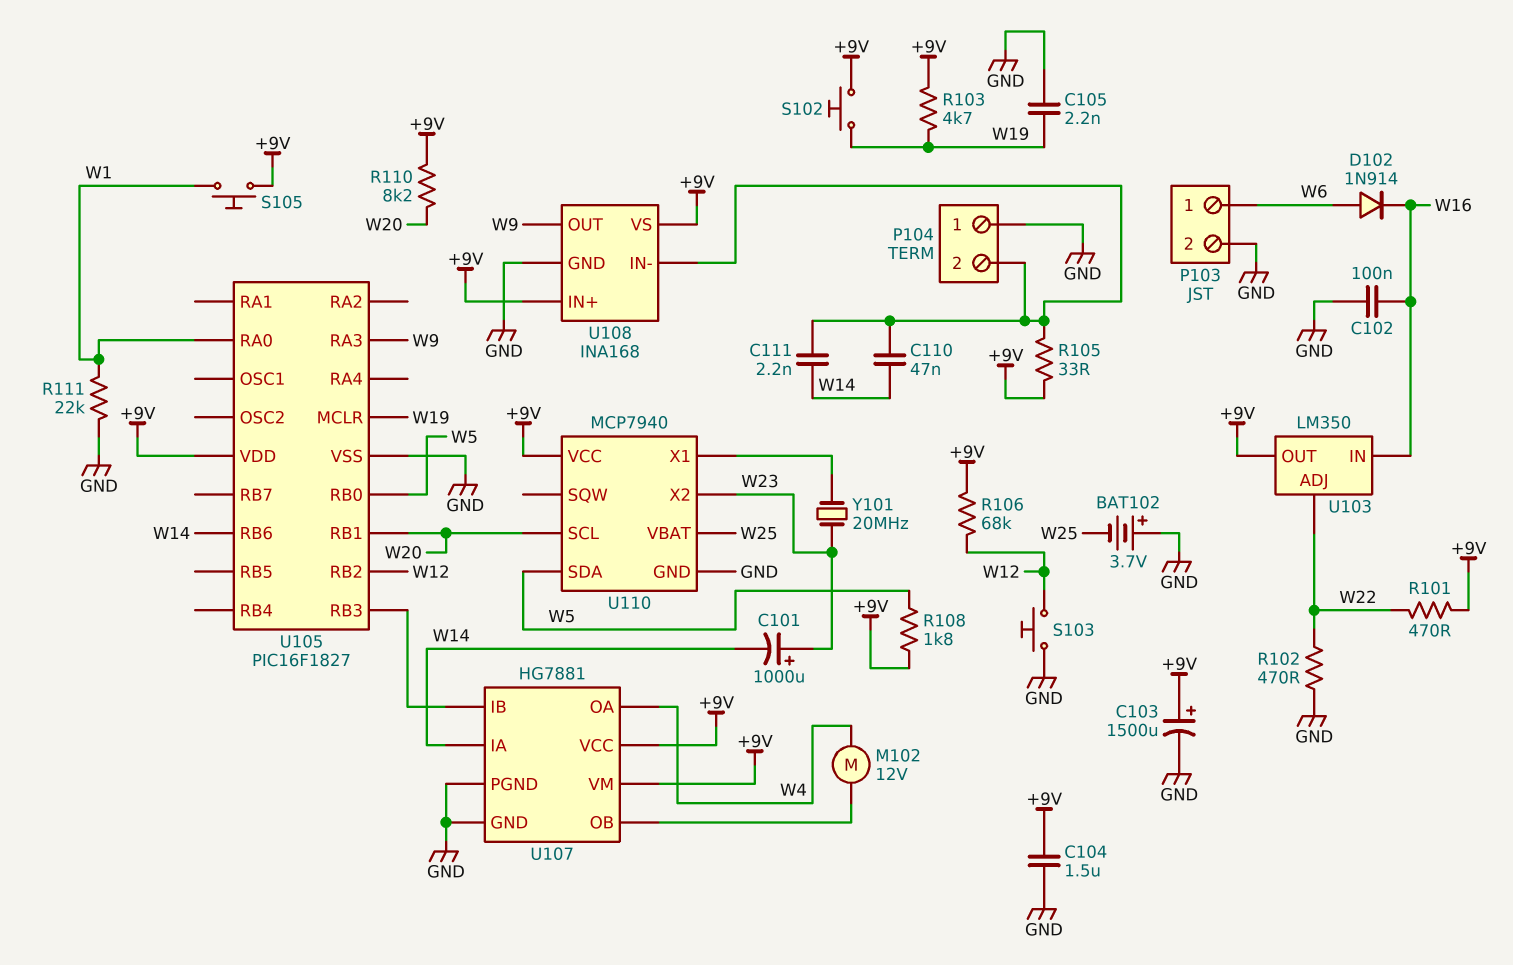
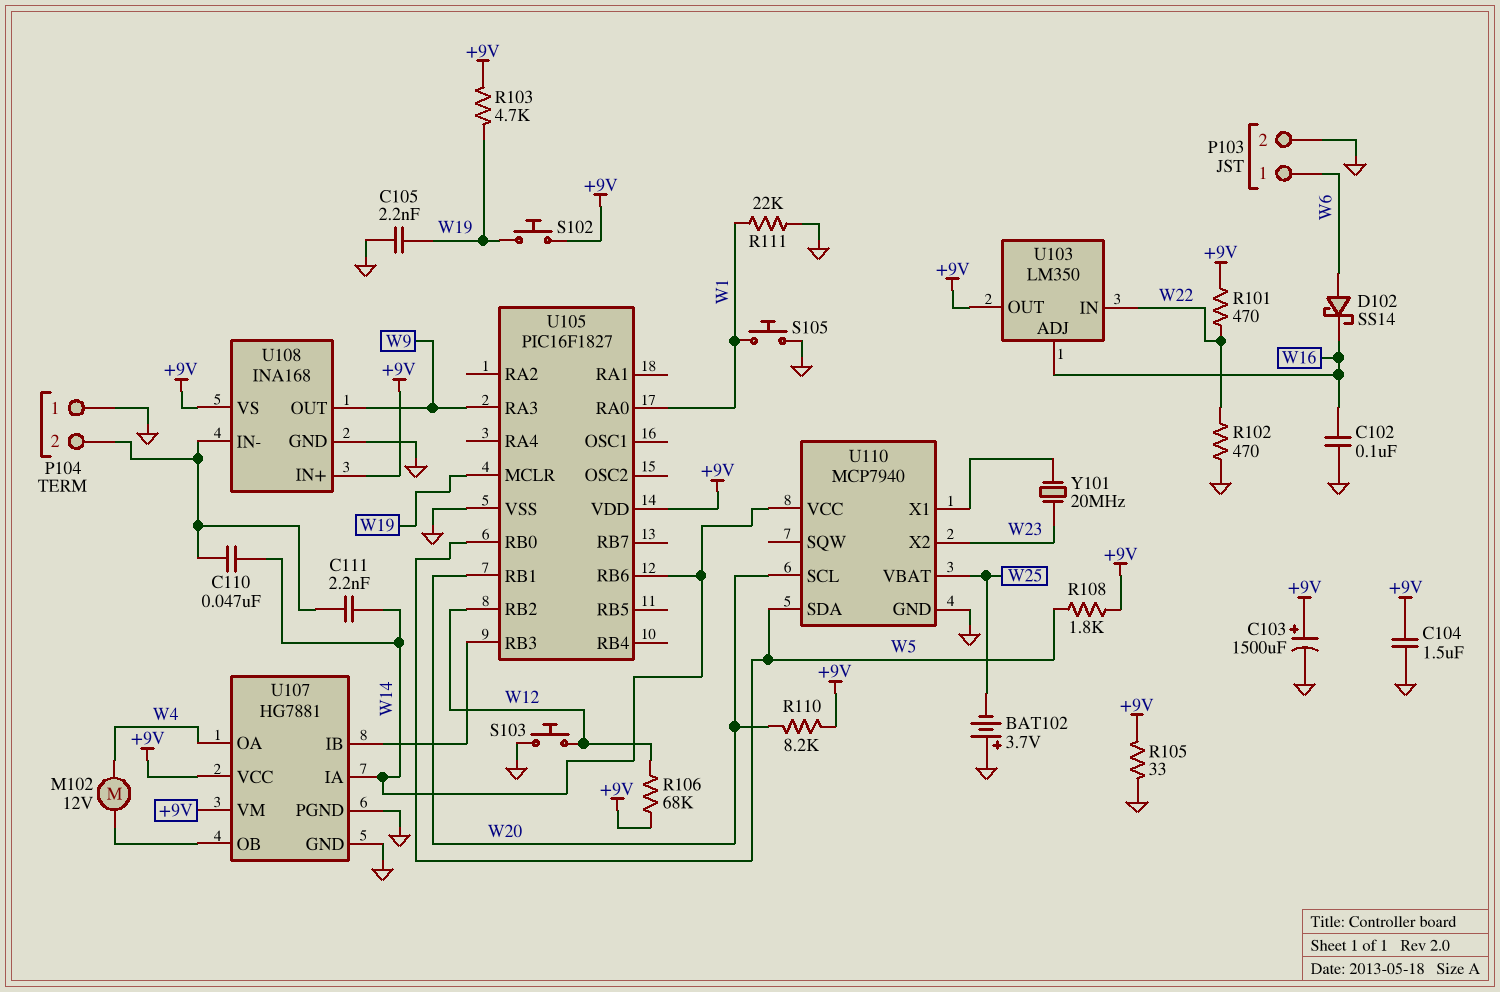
C101: 1000uF (plus W23, minus W14) -> none
D102: diode 1N914 (A W6, K W16) -> schottky SS14 (A W6, K W16)
R105: 33 (+9V, P104/2) -> 33 (+9V, GND)
S105: button (+9V, W1) -> button (GND, W1)
U103 pin ADJ: W22 -> W16
U103 pin IN: W16 -> W22
U110 pin VCC: +9V -> W14

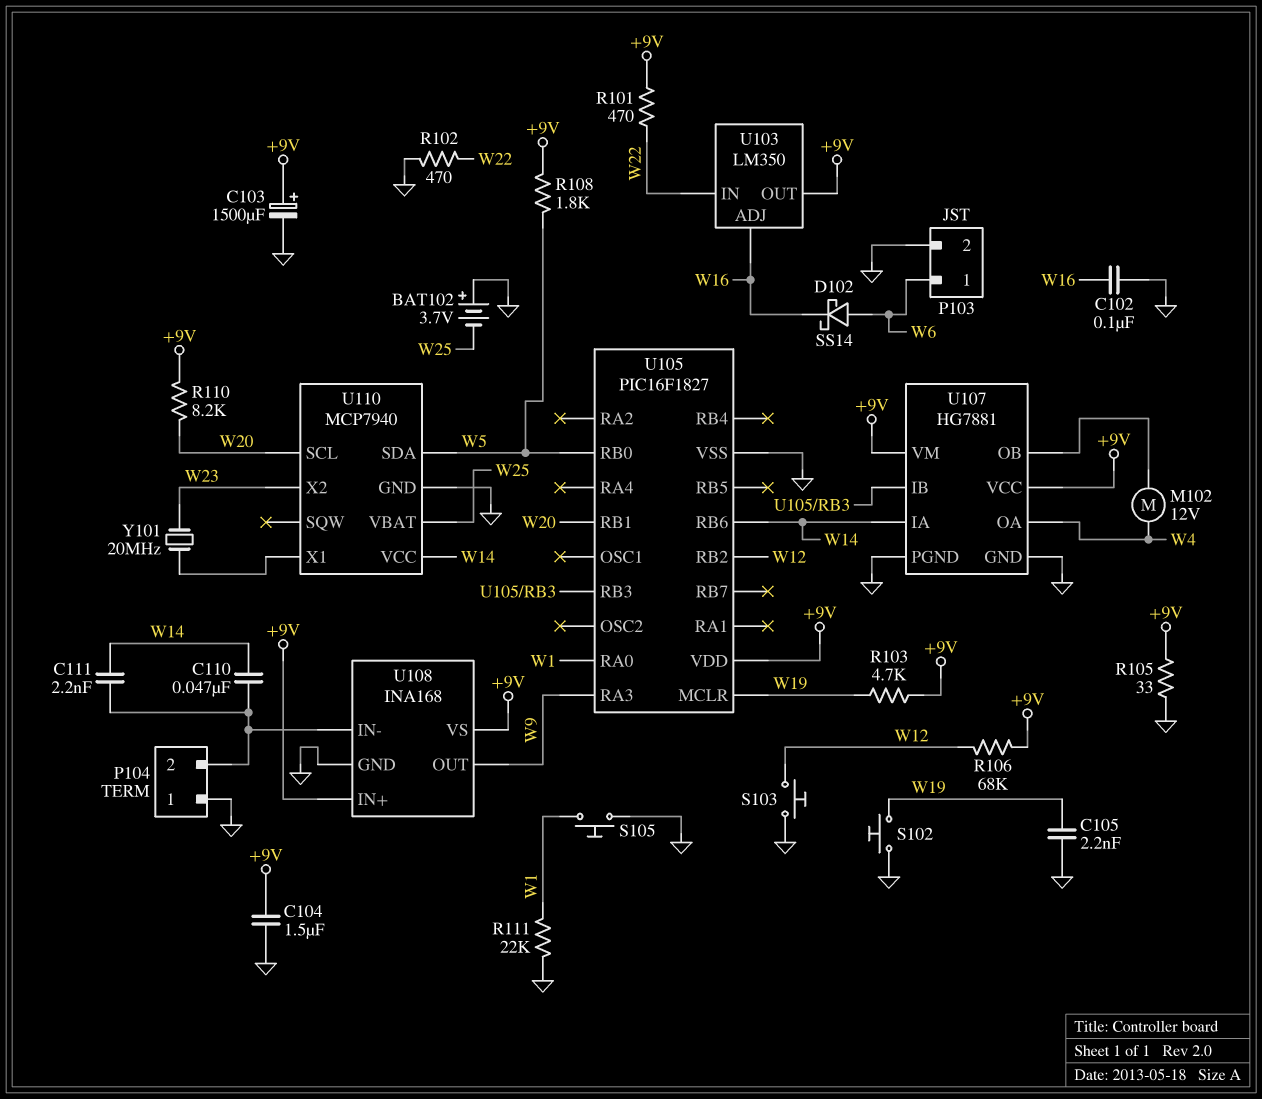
S102: button (+9V, W19) -> button (GND, W19)

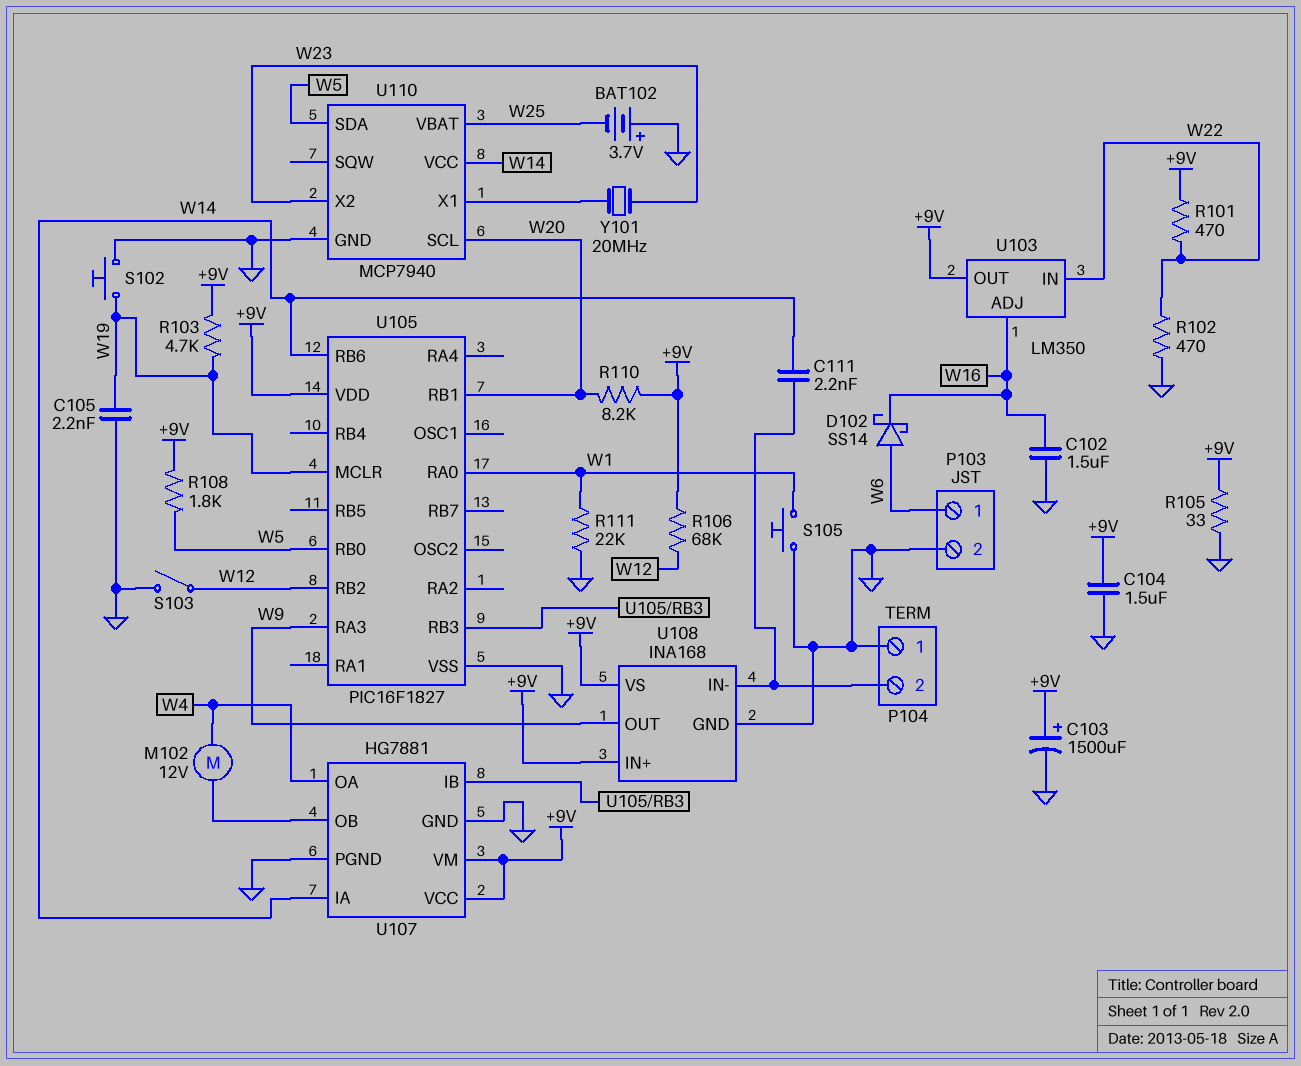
C102: 100nF (GND, W16) -> 1.5uF (GND, W16)
C110: 47nF (P104/2, W14) -> none
S103: button (GND, W12) -> switch (GND, W12)

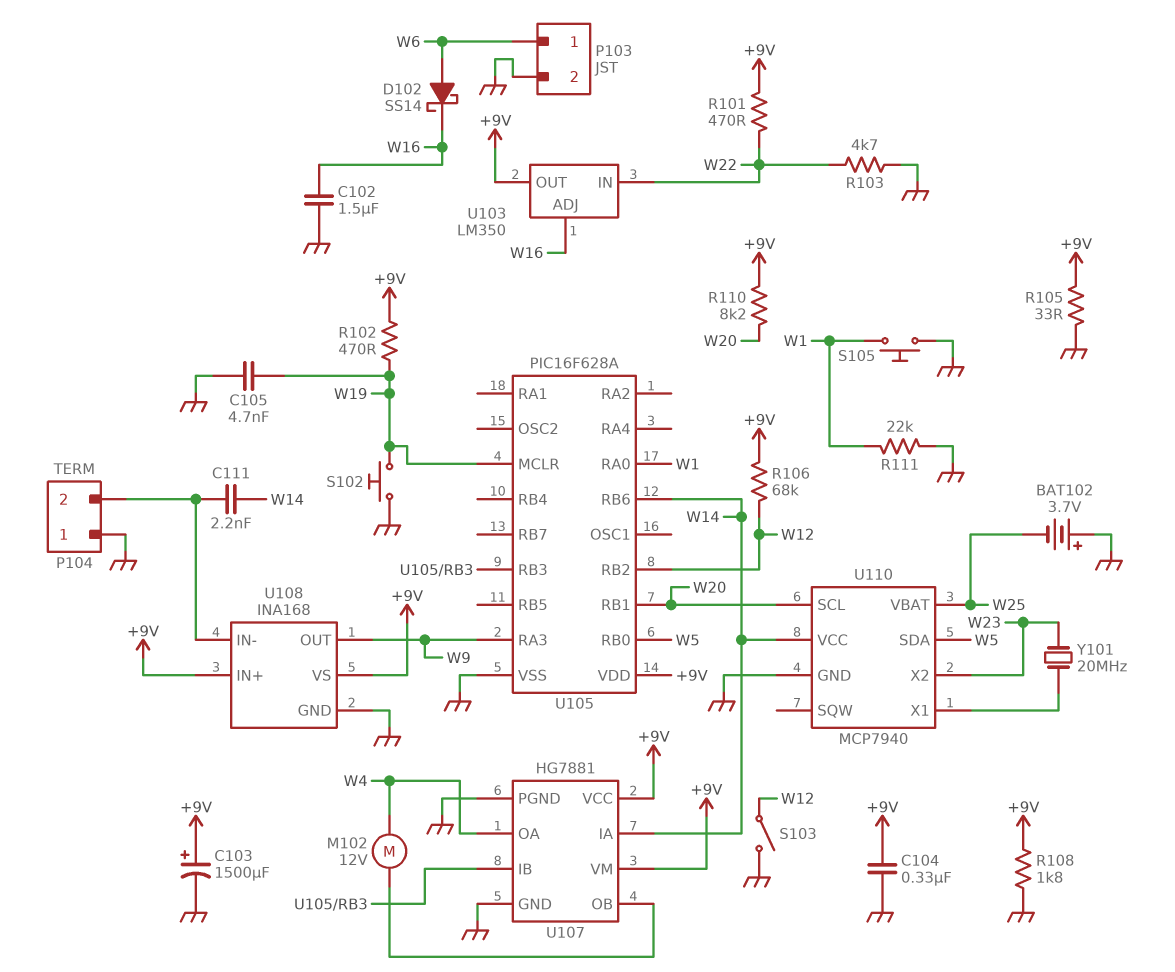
C104: 1.5uF (+9V, GND) -> 330nF (+9V, GND)
C105: 2.2nF (GND, W19) -> 4.7nF (GND, W19)
R102: 470 (GND, W22) -> 470 (+9V, W19)
R103: 4.7k (+9V, W19) -> 4.7k (GND, W22)
R108: 1.8k (+9V, W5) -> 1.8k (+9V, GND)
U105: PIC16F1827 -> PIC16F628A

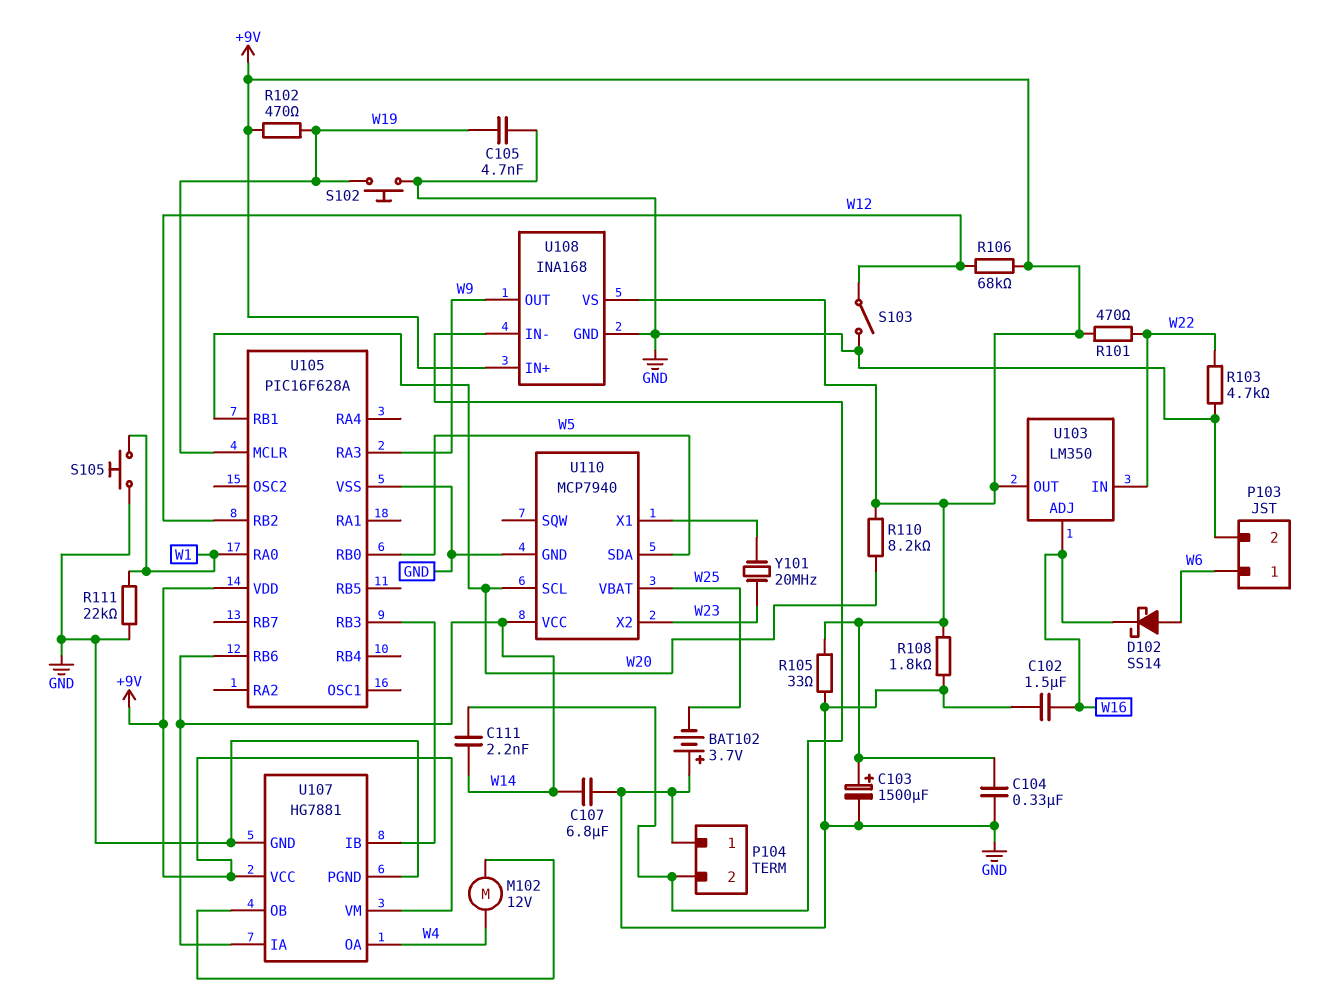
C107: none -> 6.8uF (GND, W14)

